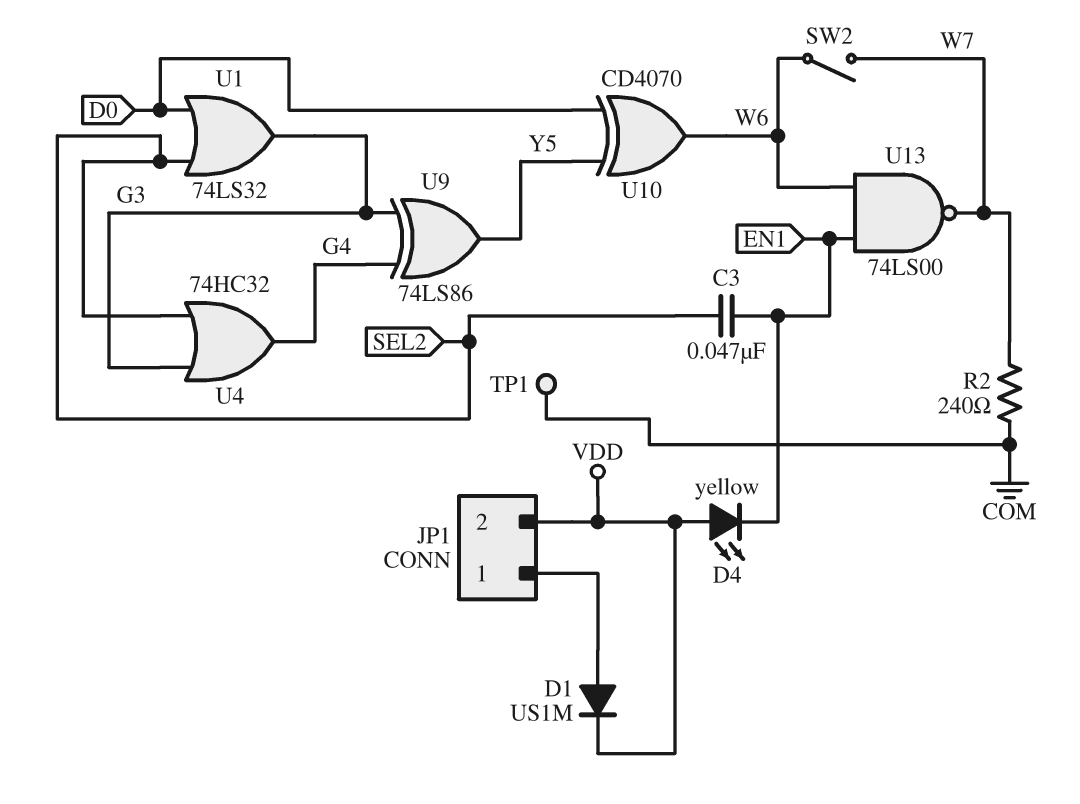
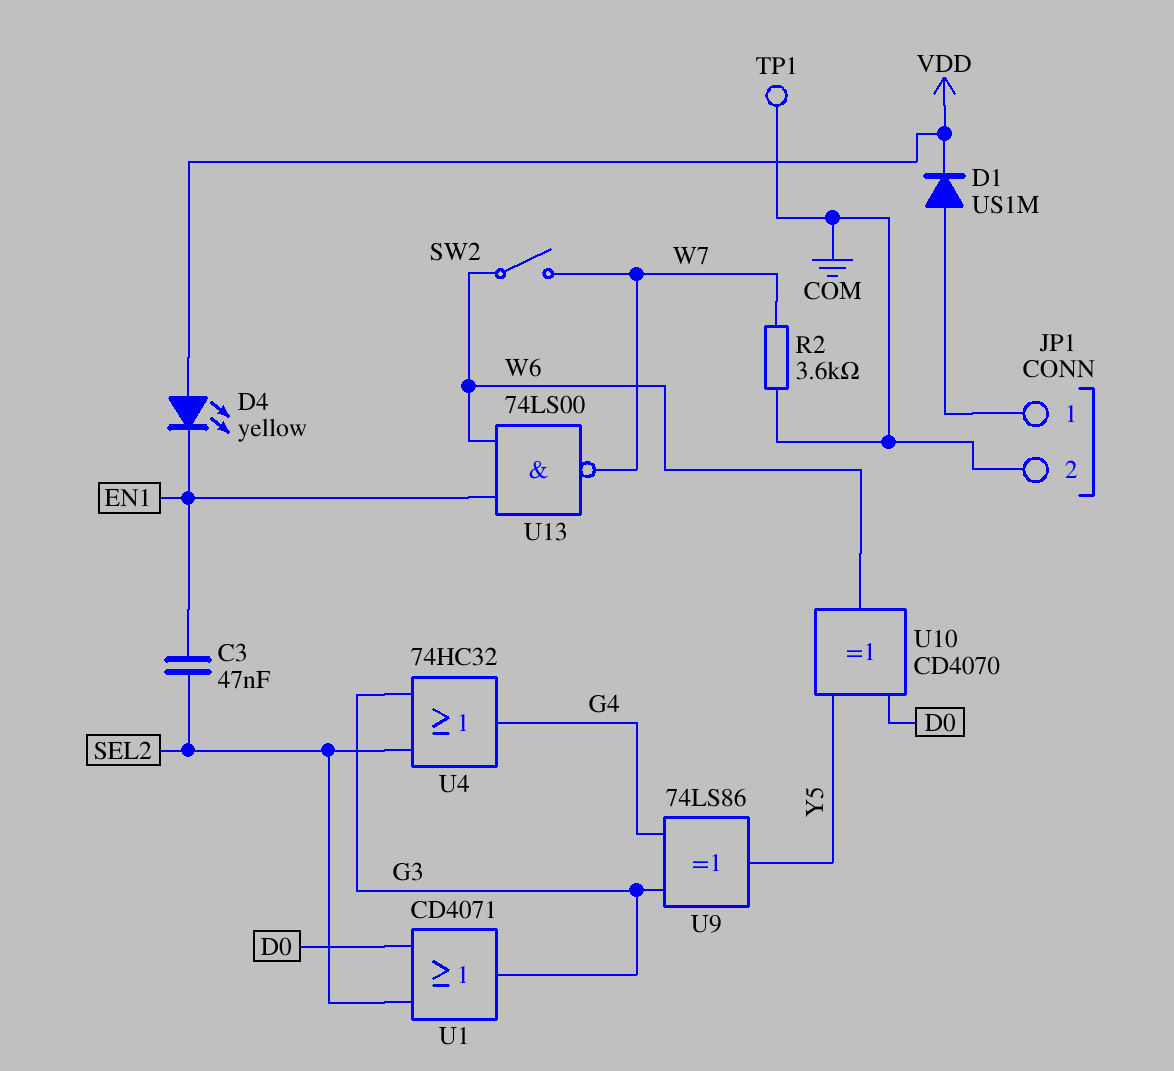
JP1 pin 2: VDD -> COM
R2: 240 (COM, W7) -> 3.6k (COM, W7)
U1: OR 74LS32 (in D0, in SEL2, out G3) -> OR CD4071 (in D0, in SEL2, out G3)

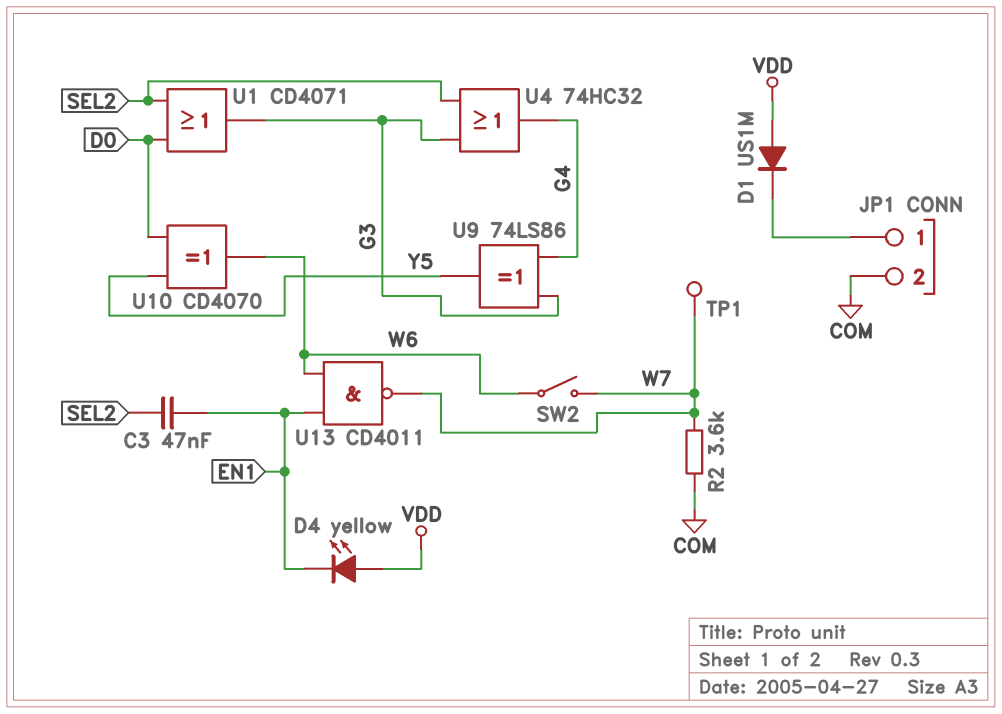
D1: diode US1M (A JP1/1, K VDD) -> diode US1M (A VDD, K JP1/1)
TP1: test point (COM) -> test point (W7)
U13: NAND 74LS00 (in EN1, in W6, out W7) -> NAND CD4011 (in EN1, in W6, out W7)

